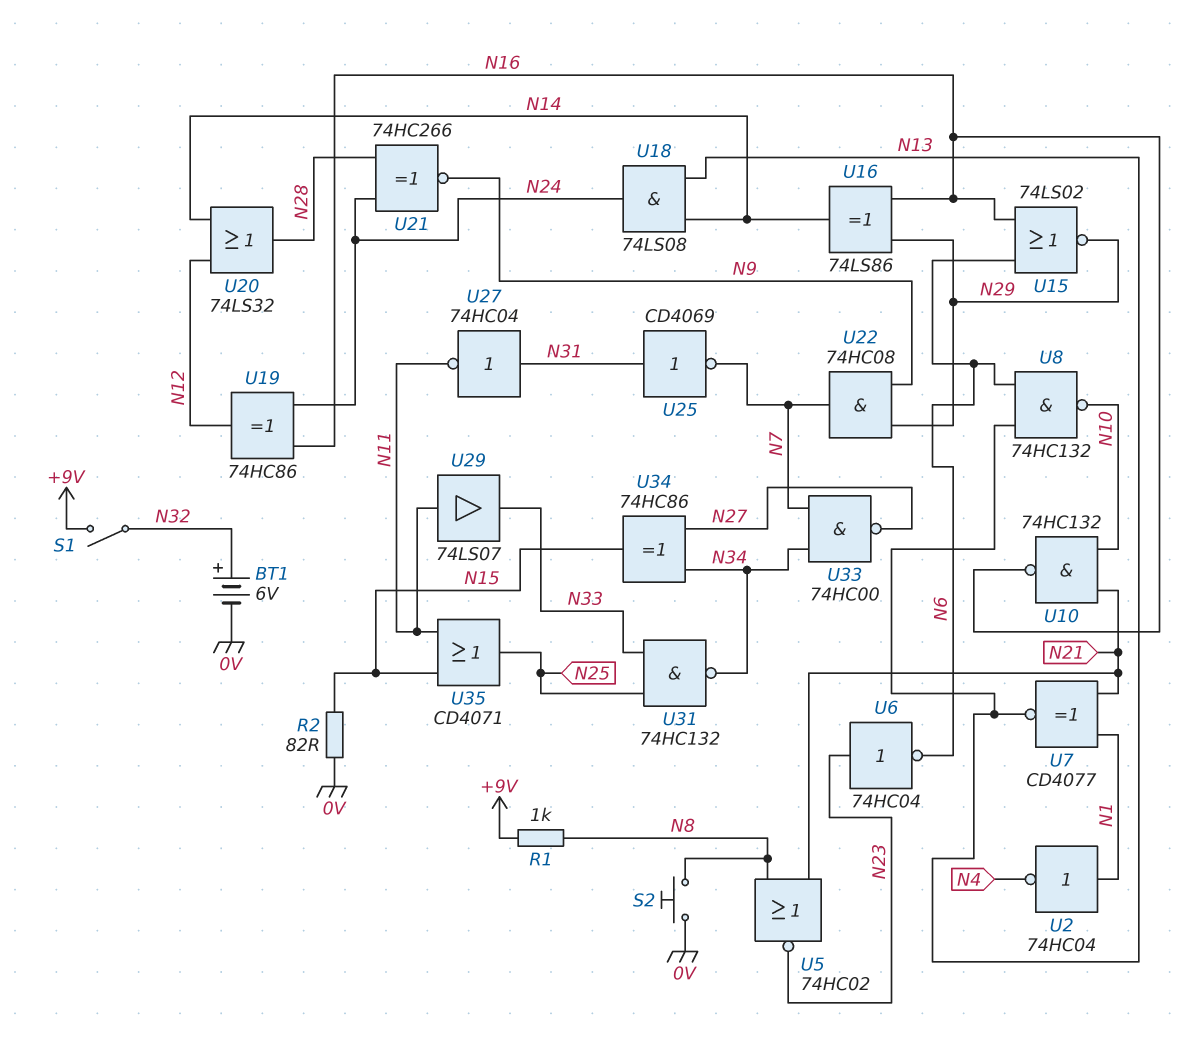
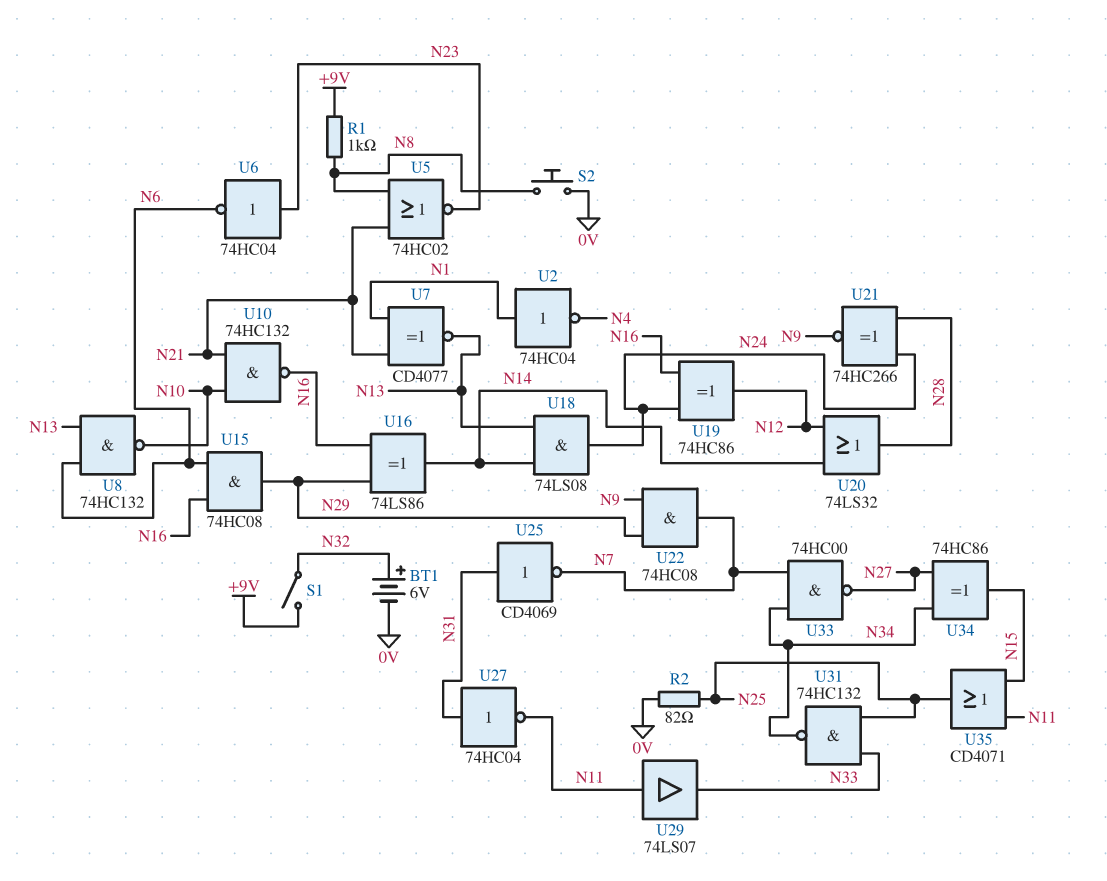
R2: 82 (0V, N15) -> 82 (0V, N25)
U15: NOR 74LS02 (in N6, in N16, out N29) -> AND 74HC08 (in N6, in N16, out N29)

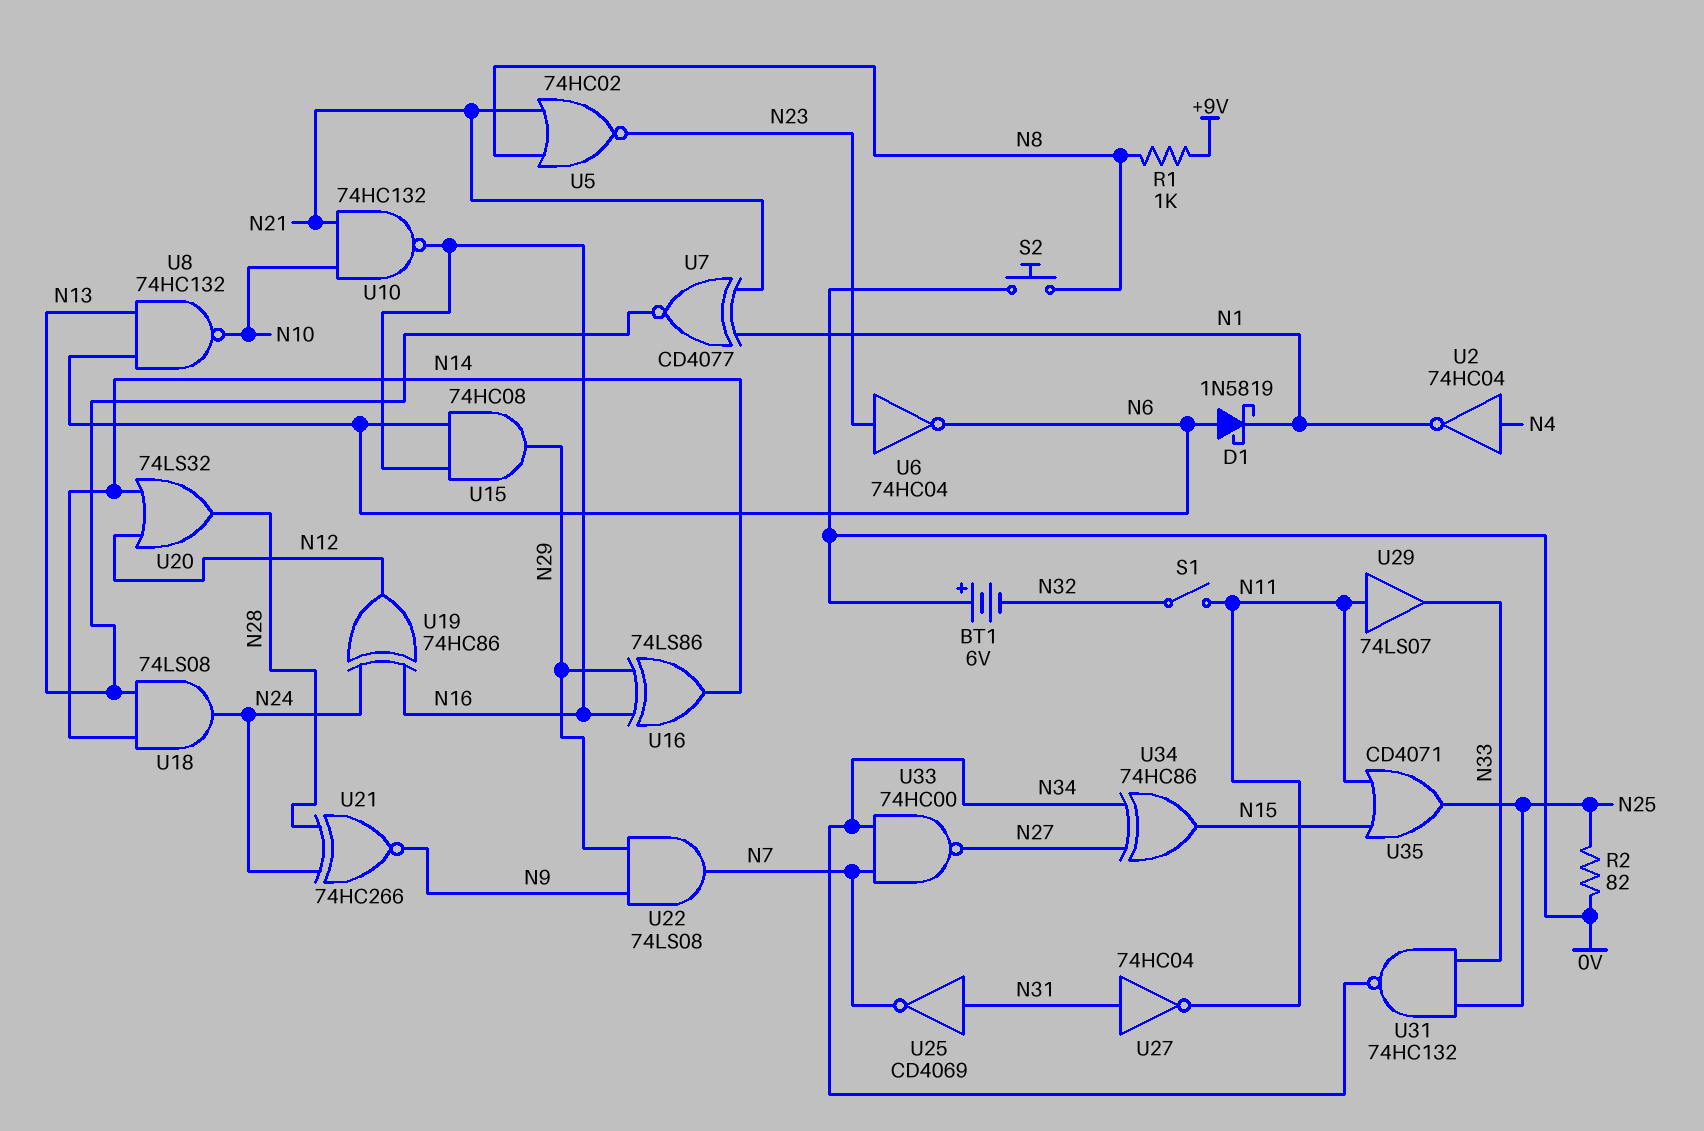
BT1: 6V (plus N32, minus 0V) -> 6V (plus 0V, minus N32)
D1: none -> schottky 1N5819 (A N6, K N1)
S1: switch (+9V, N32) -> switch (N11, N32)
U2: NOT 74HC04 (in N1, out N4) -> NOT 74HC04 (in N4, out N1)
U22: AND 74HC08 (in N9, in N29, out N7) -> AND 74LS08 (in N9, in N29, out N7)

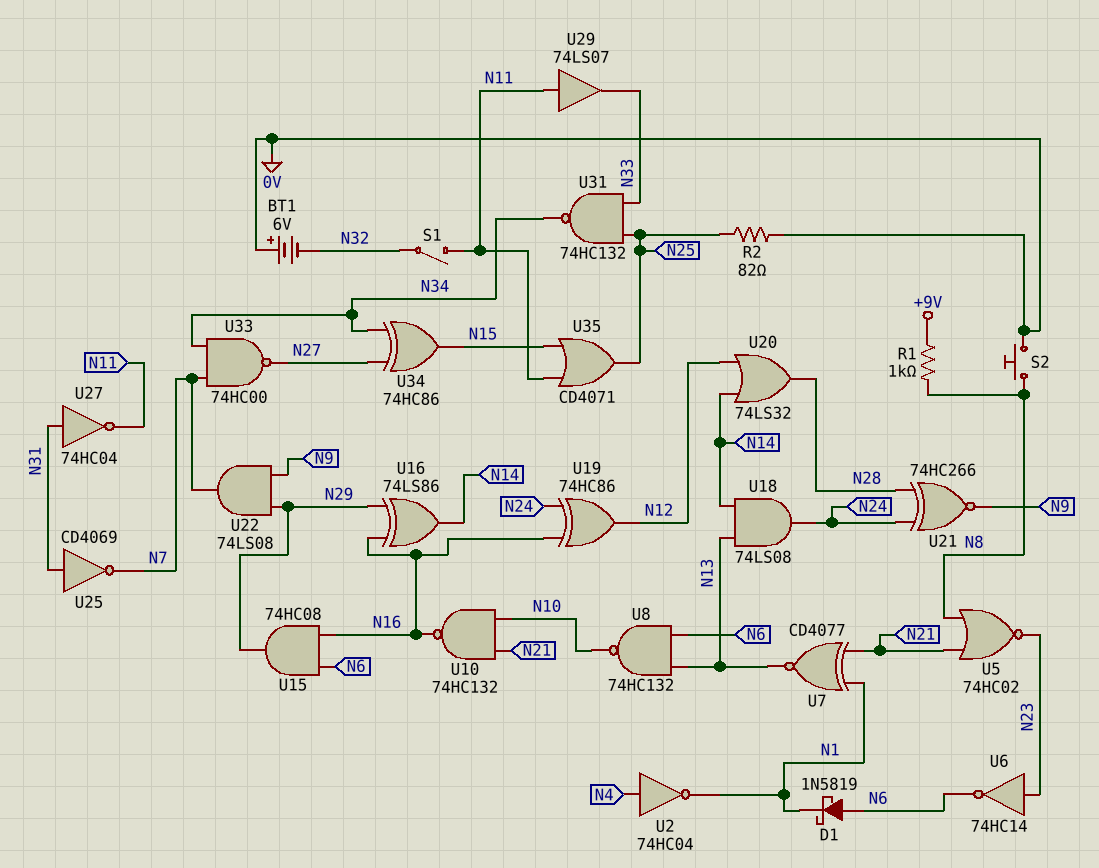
U6: NOT 74HC04 (in N23, out N6) -> NOT 74HC14 (in N23, out N6)

